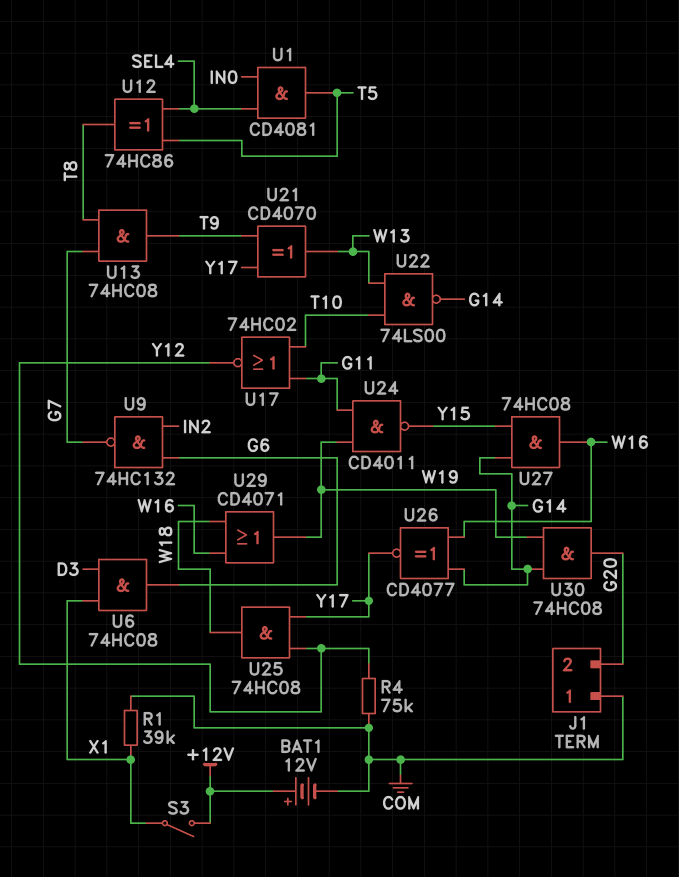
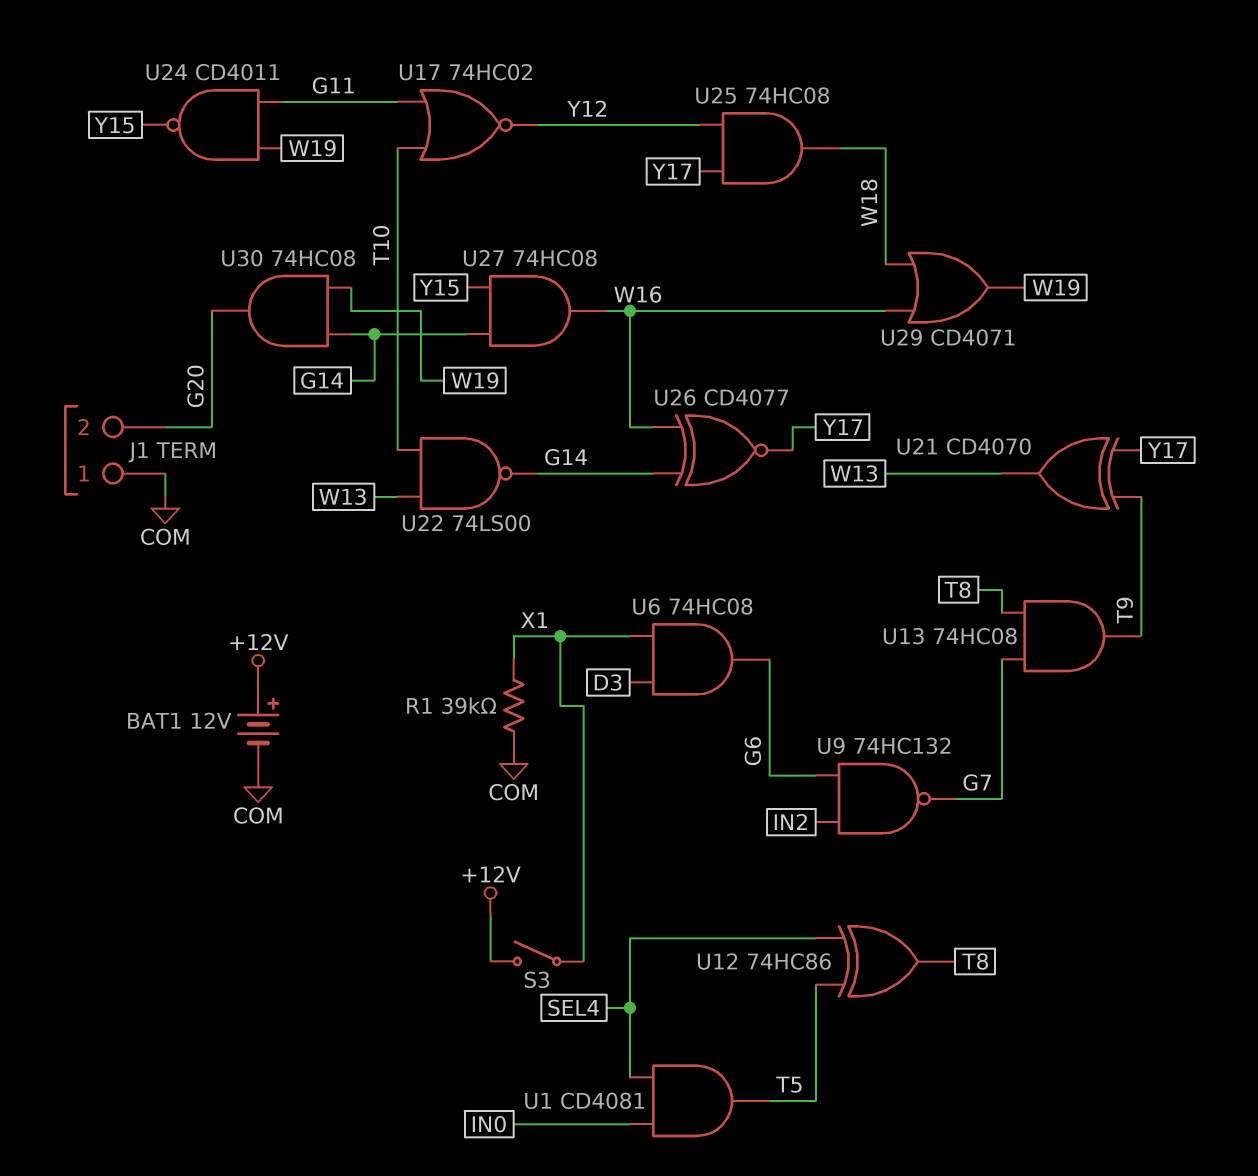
R4: 75k (COM, Y12) -> none

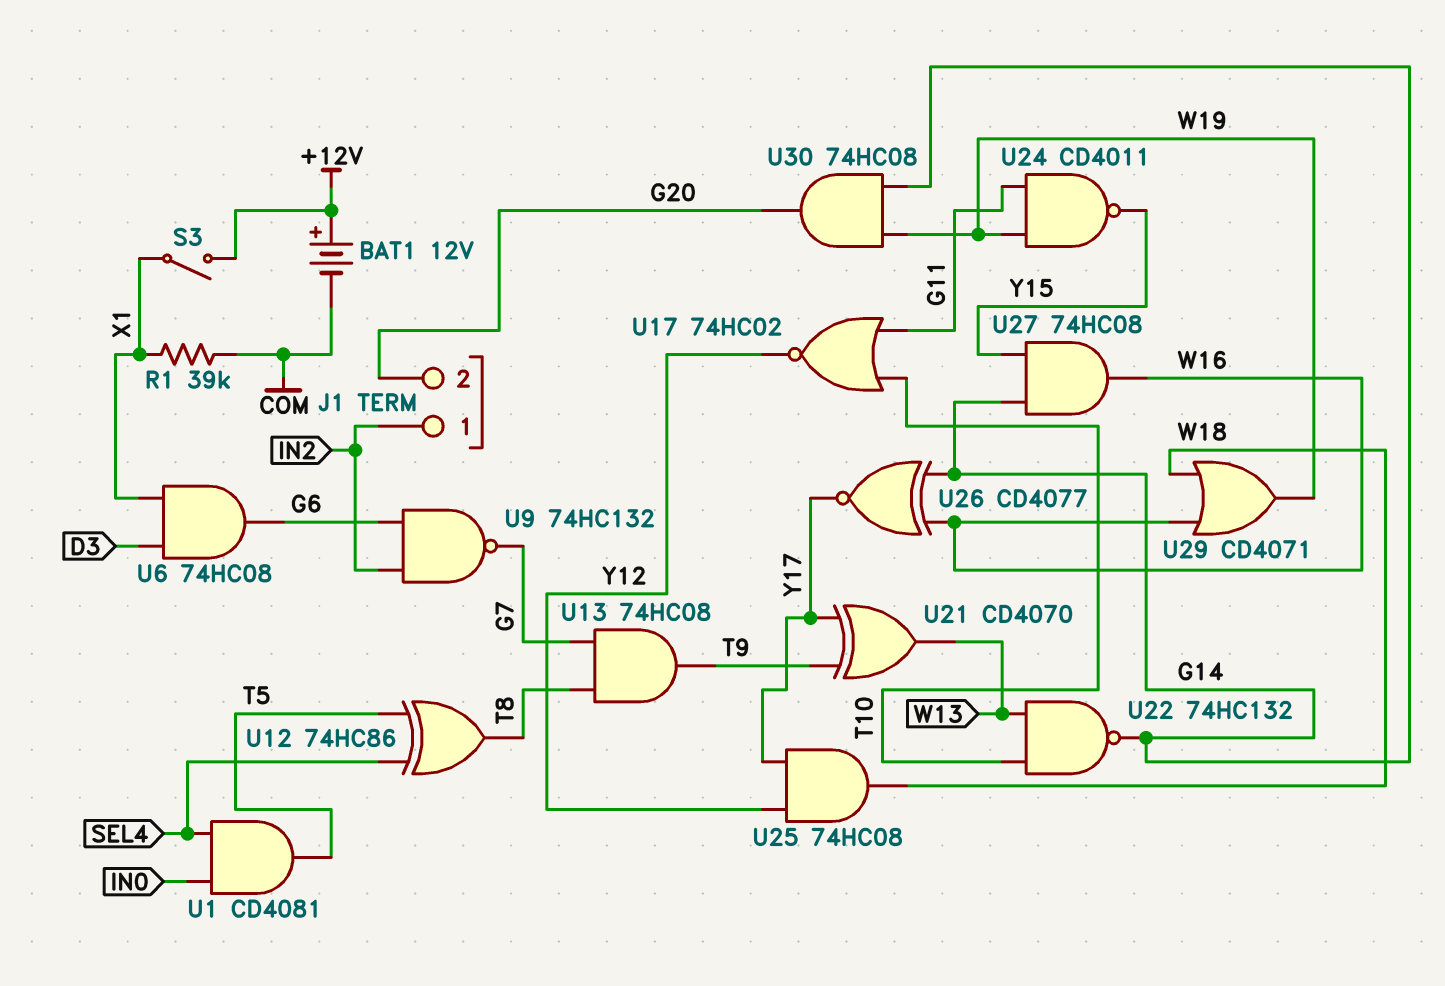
J1 pin 1: COM -> IN2
U22: NAND 74LS00 (in T10, in W13, out G14) -> NAND 74HC132 (in T10, in W13, out G14)

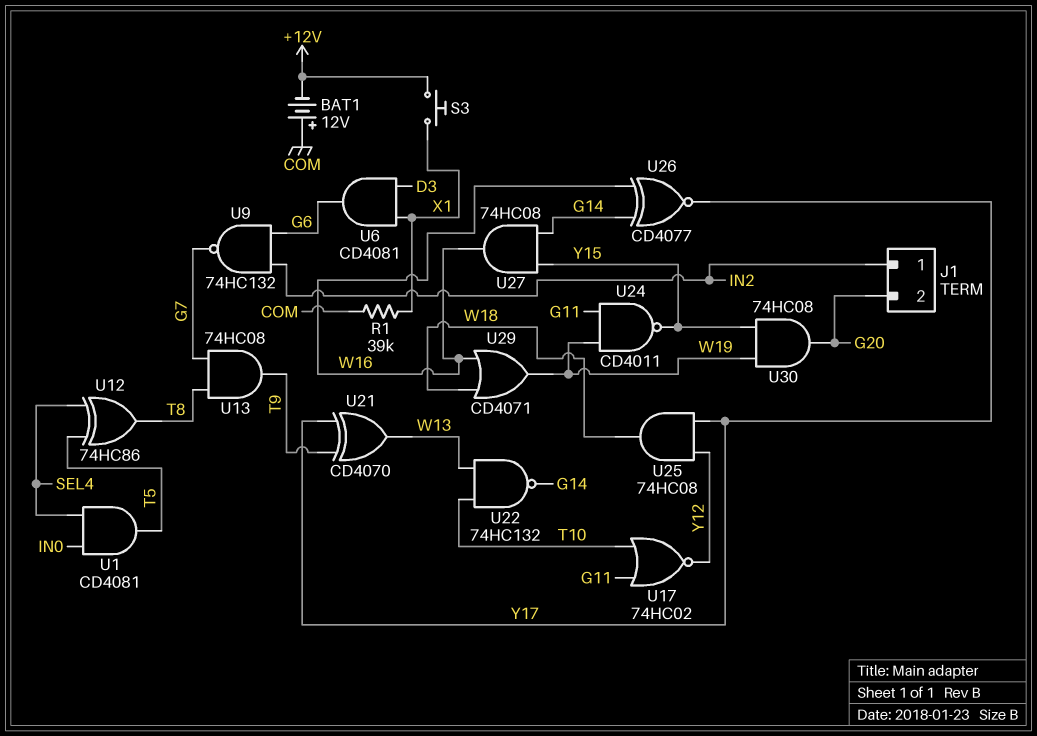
BAT1: 12V (plus +12V, minus COM) -> 12V (plus COM, minus +12V)
S3: switch (+12V, X1) -> button (+12V, X1)
U6: AND 74HC08 (in D3, in X1, out G6) -> AND CD4081 (in D3, in X1, out G6)
U30: AND 74HC08 (in G14, in W19, out G20) -> AND 74HC08 (in W19, in Y15, out G20)

